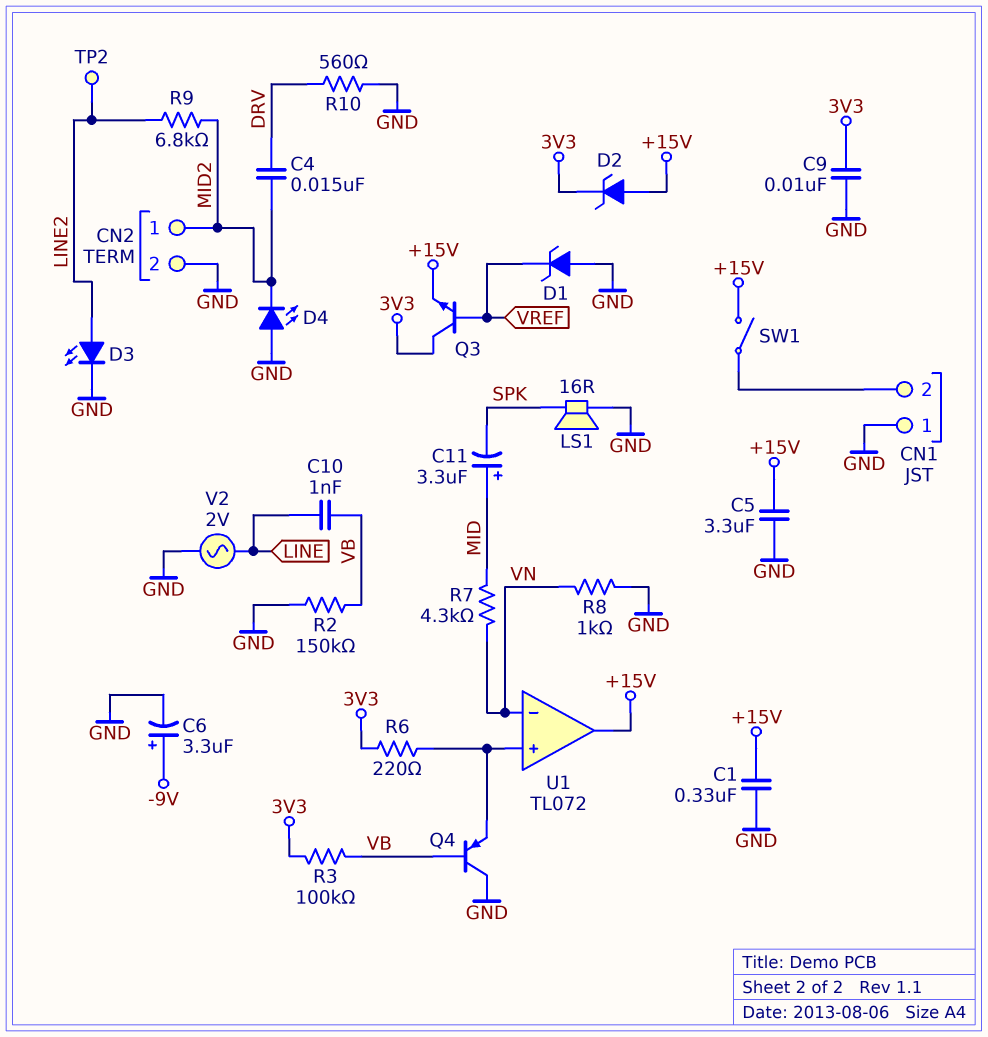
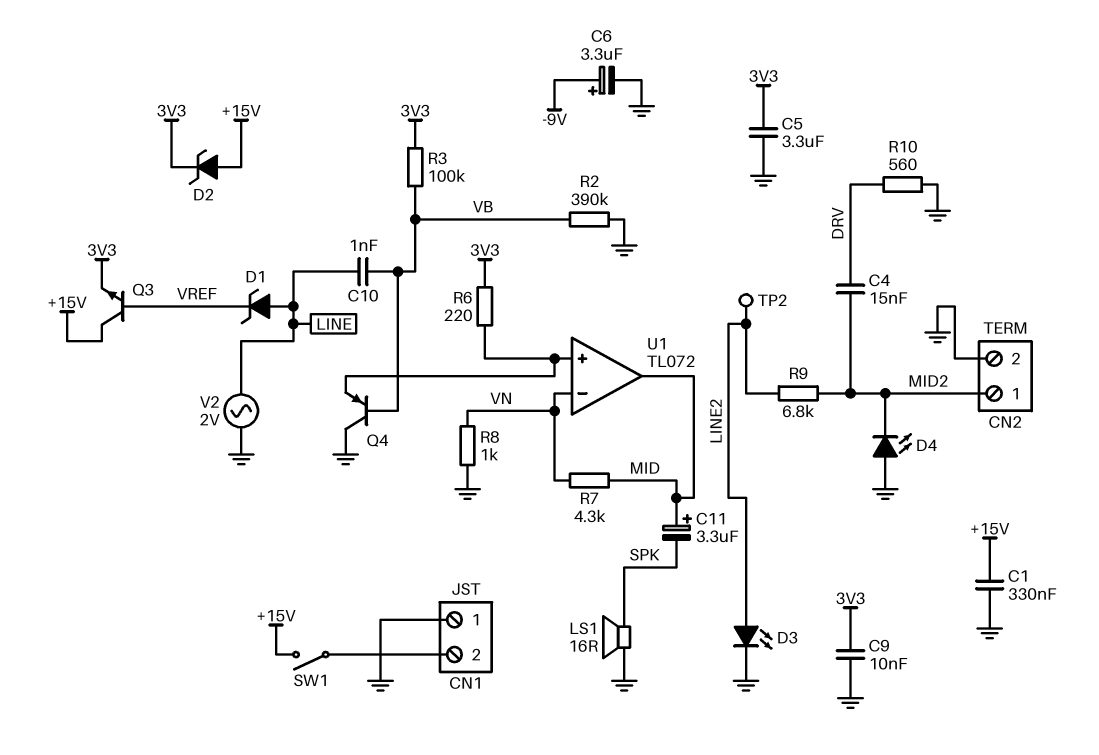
C5: 3.3uF (+15V, GND) -> 3.3uF (3V3, GND)
D1: zener (A GND, K VREF) -> zener (A LINE, K VREF)
Q3: NPN (B VREF, C 3V3, E +15V) -> NPN (B VREF, C +15V, E 3V3)
R2: 150k (GND, VB) -> 390k (GND, VB)
U1 pin out: +15V -> MID

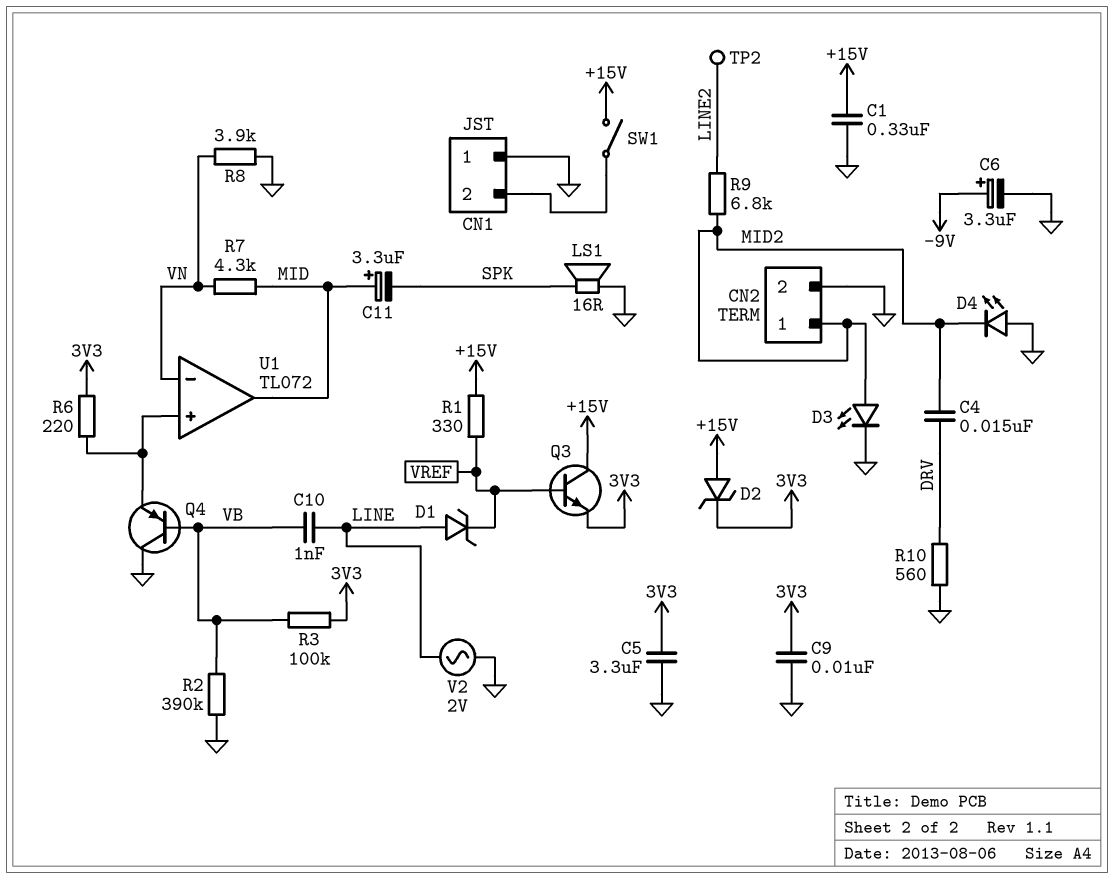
D3: LED (A LINE2, K GND) -> LED (A MID2, K GND)
R1: none -> 330 (+15V, VREF)
R8: 1k (GND, VN) -> 3.9k (GND, VN)

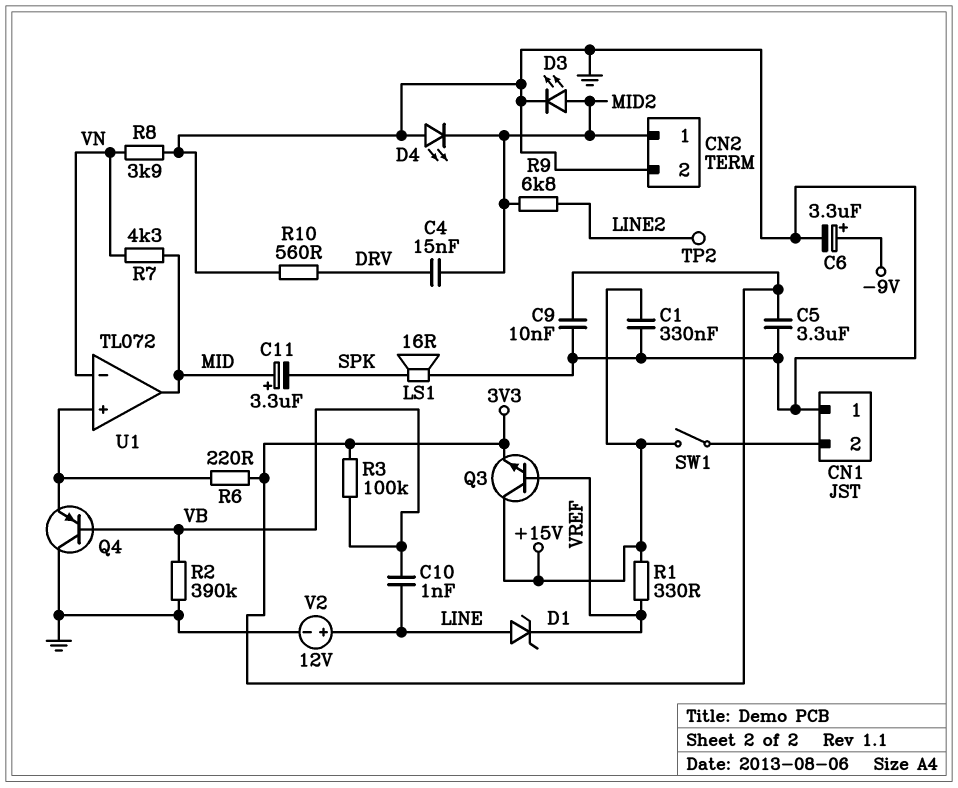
D2: zener (A +15V, K 3V3) -> none
V2: AC 2V (GND, LINE) -> 12V (plus LINE, minus GND)

